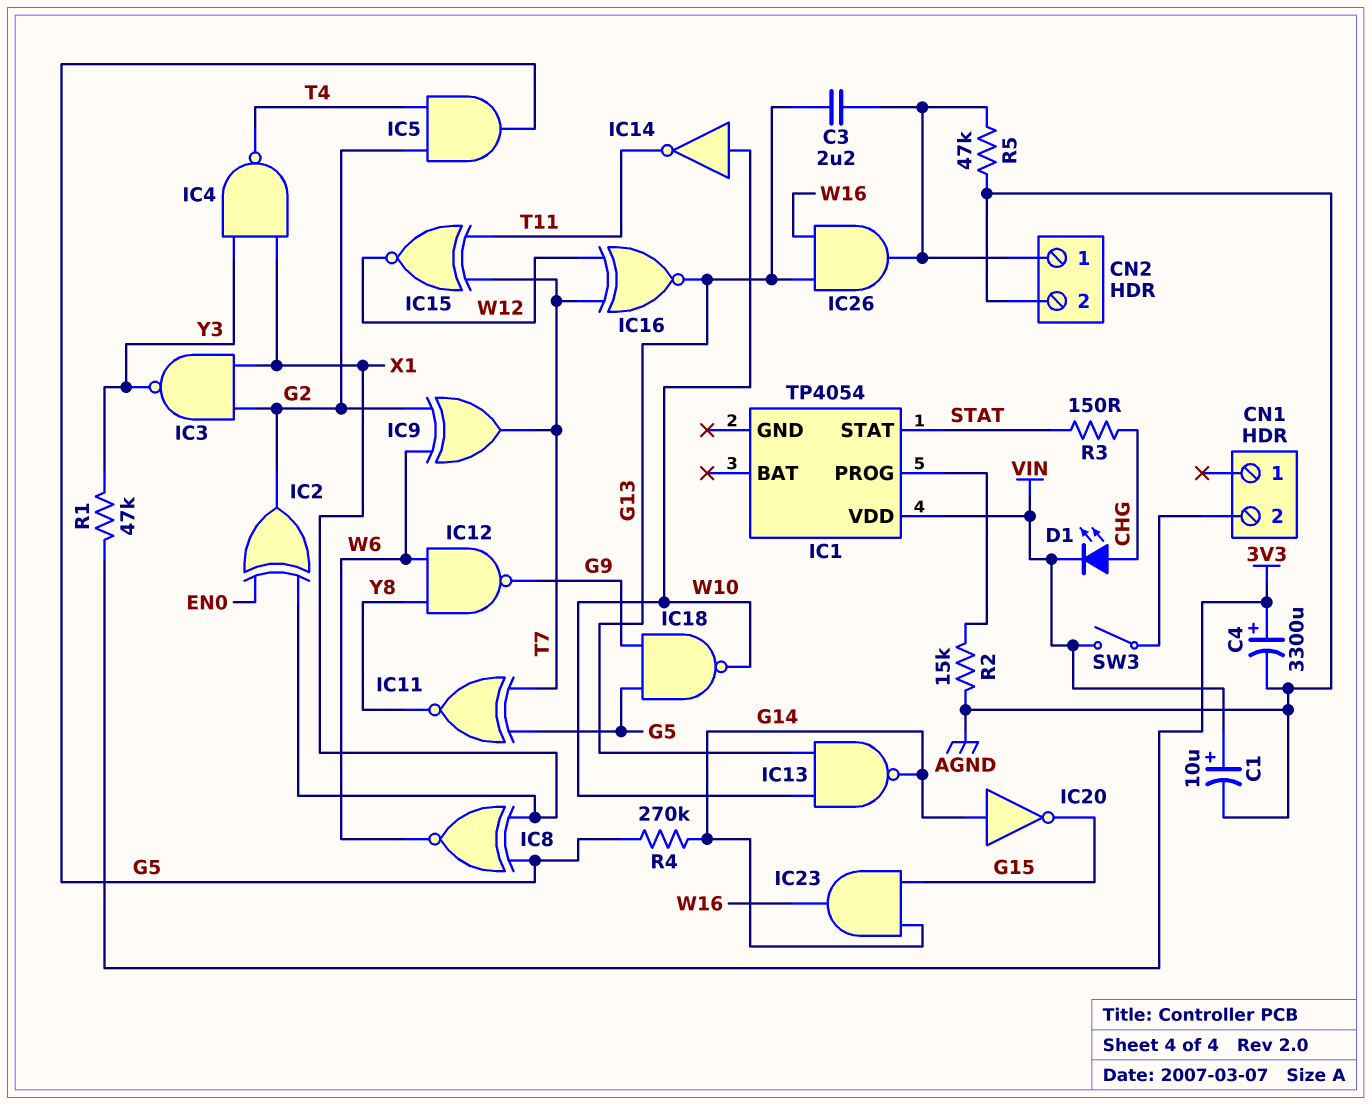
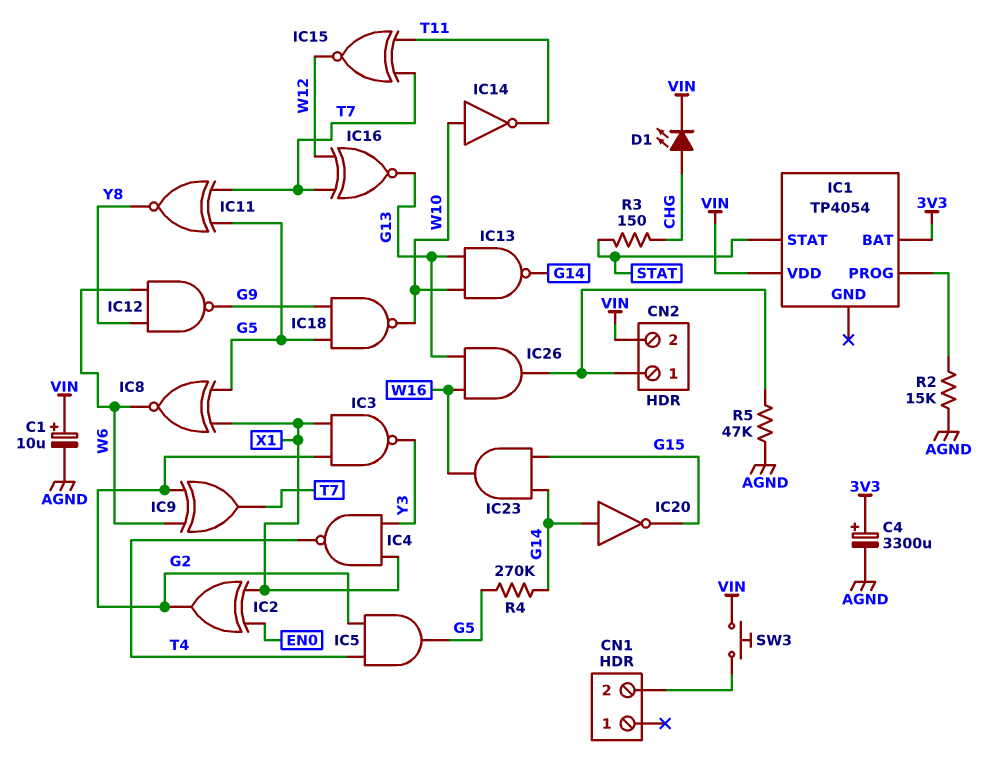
C3: 2.2uF (CN2/1, G13) -> none
CN2 pin 2: AGND -> VIN
IC1 pin BAT: none -> 3V3
R1: 47k (3V3, Y3) -> none
SW3: switch (CN1/2, VIN) -> button (CN1/2, VIN)

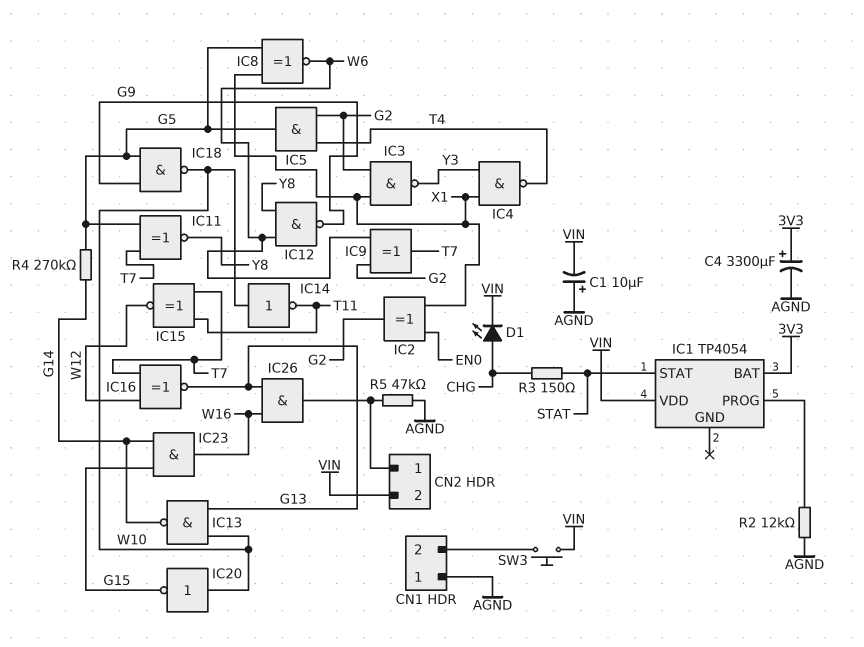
C1: 10uF (plus VIN, minus AGND) -> 10uF (plus AGND, minus VIN)
CN1 pin 1: none -> AGND
IC20: NOT (in G14, out G15) -> NOT (in W10, out G15)
R2: 15k (AGND, IC1/PROG) -> 12k (AGND, IC1/PROG)

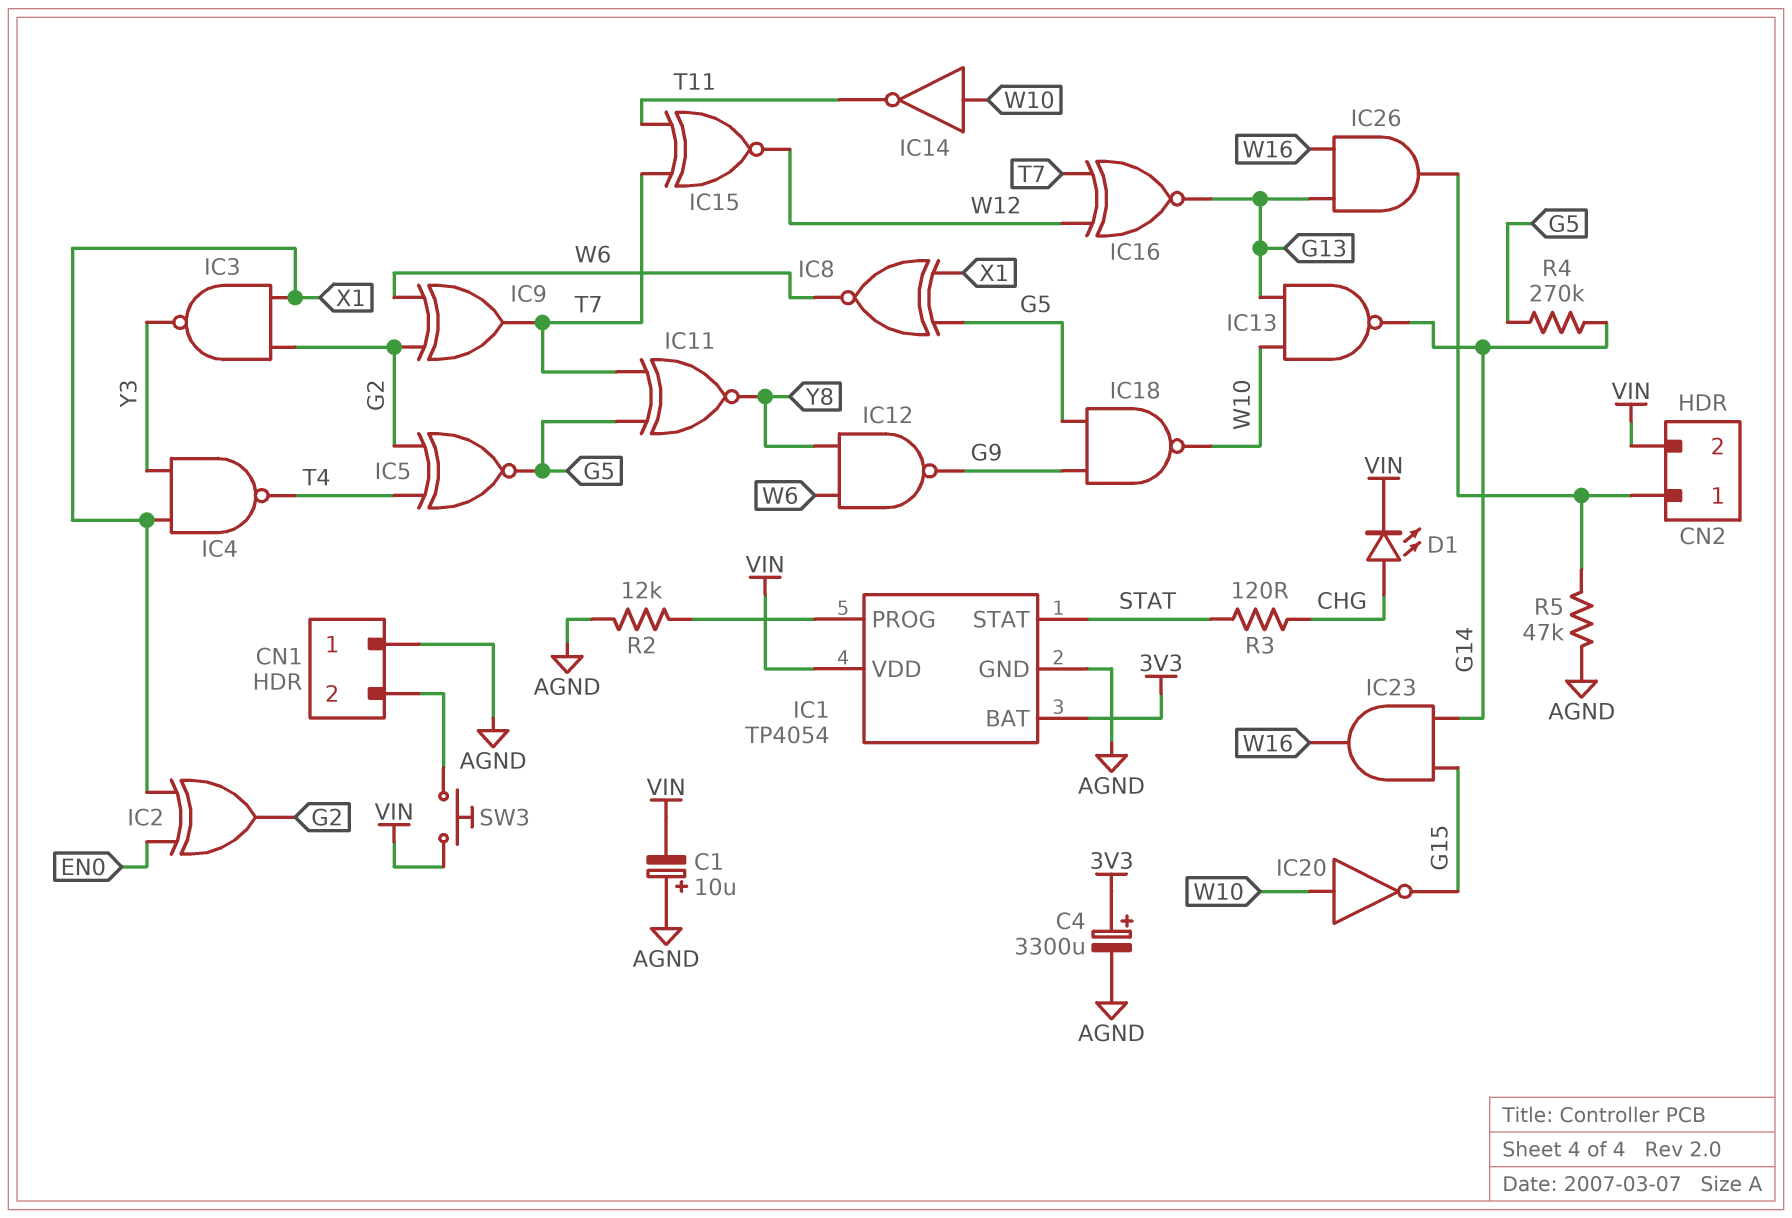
IC1 pin GND: none -> AGND
IC5: AND (in G2, in T4, out G5) -> XNOR (in G2, in T4, out G5)
R3: 150 (CHG, STAT) -> 120 (CHG, STAT)

